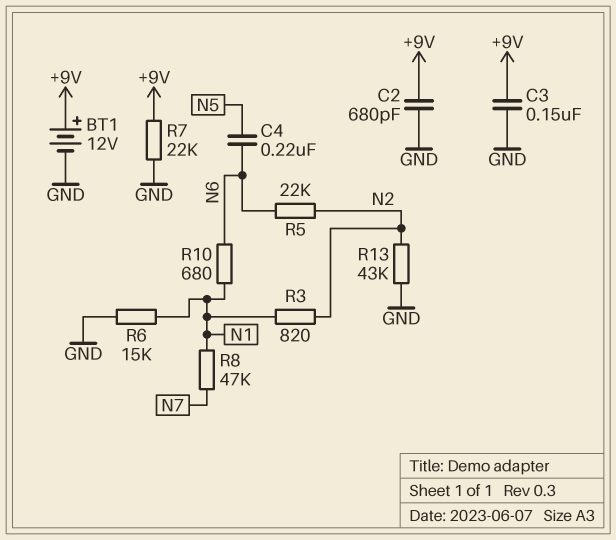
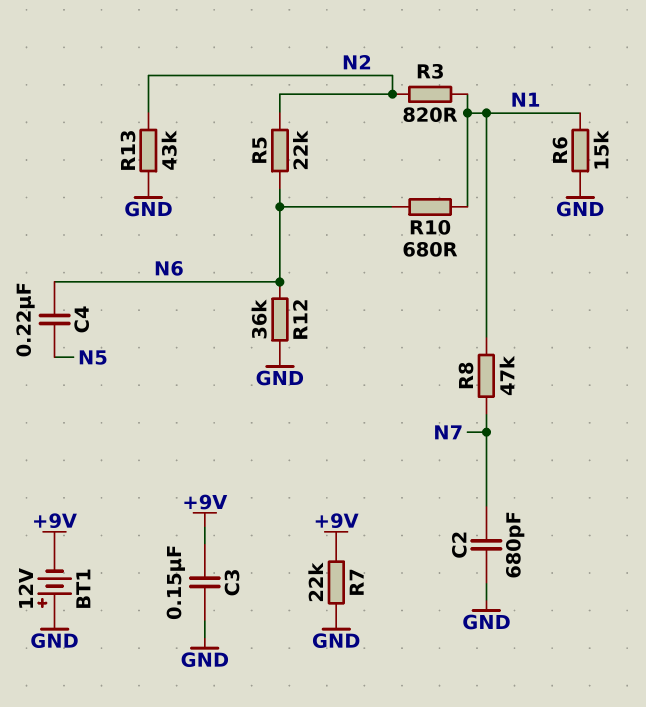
BT1: 12V (plus +9V, minus GND) -> 12V (plus GND, minus +9V)
C2: 680pF (+9V, GND) -> 680pF (GND, N7)
R12: none -> 36k (GND, N6)

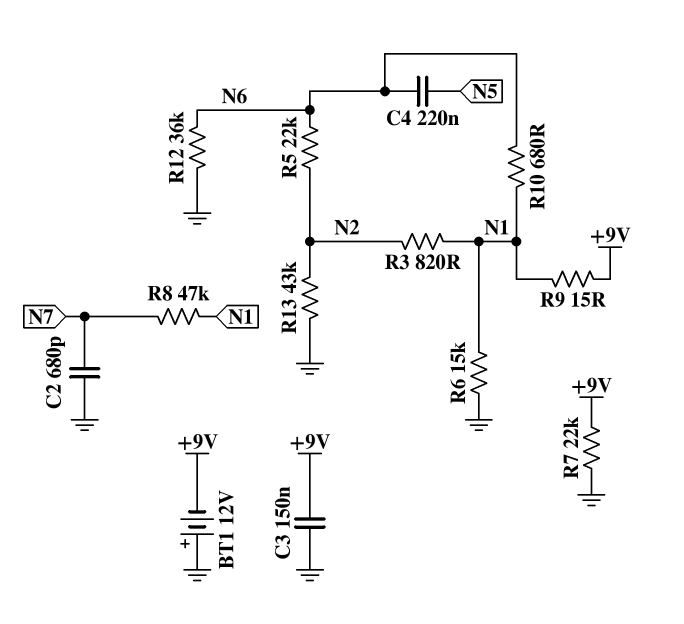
R9: none -> 15 (+9V, N1)

